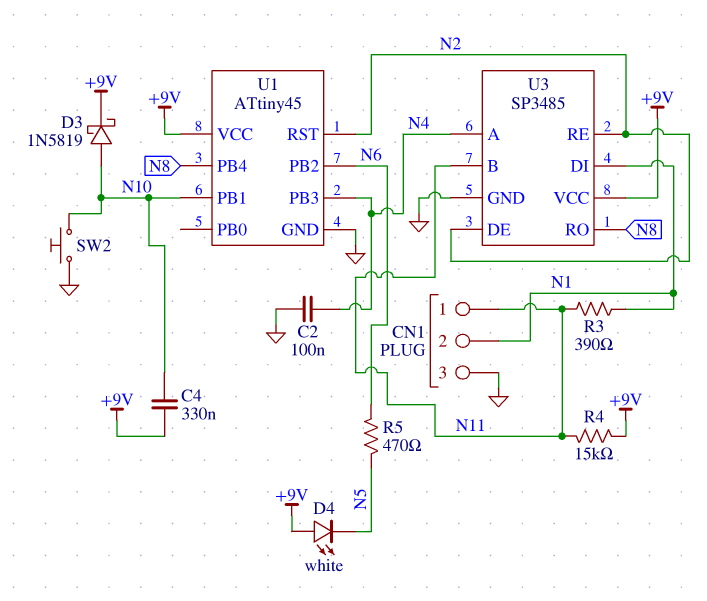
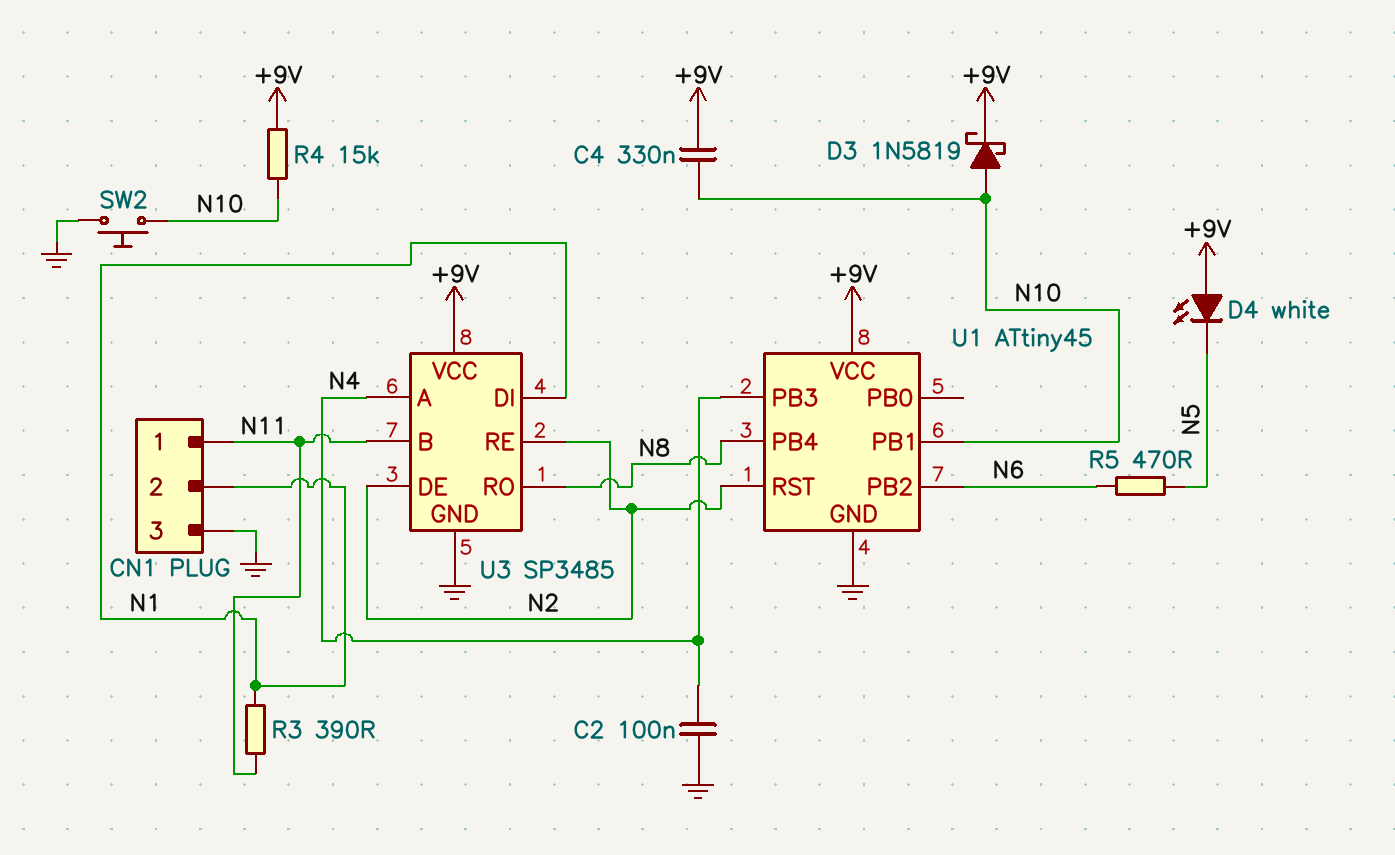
R4: 15k (+9V, N11) -> 15k (+9V, N10)

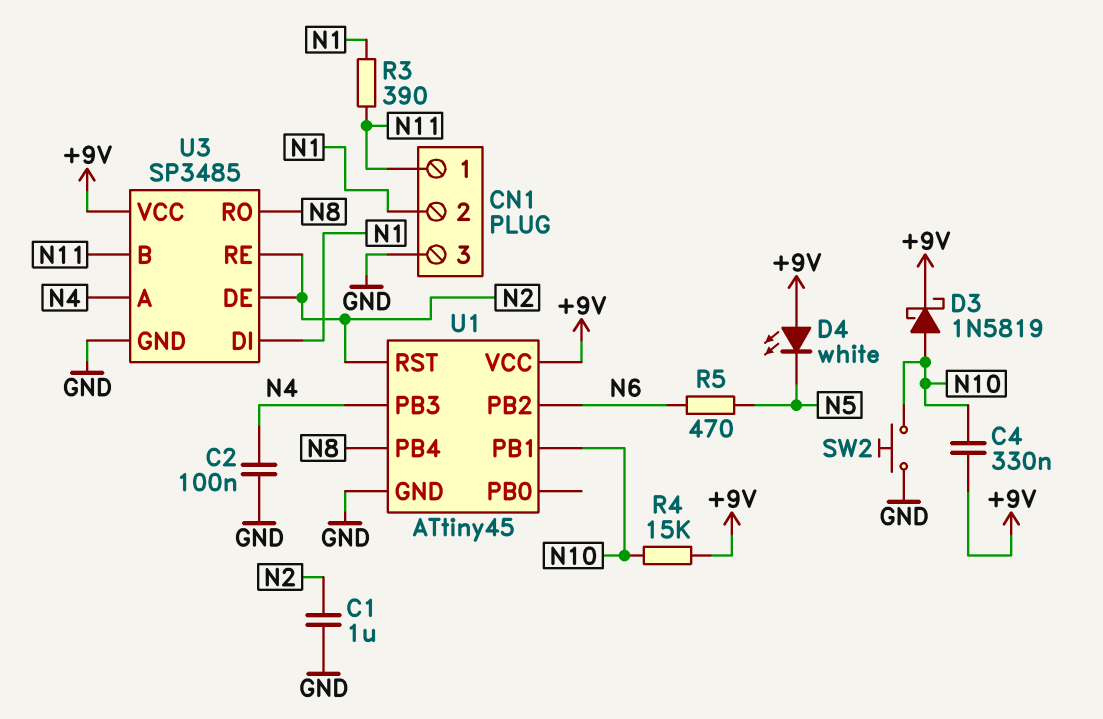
C1: none -> 1uF (GND, N2)

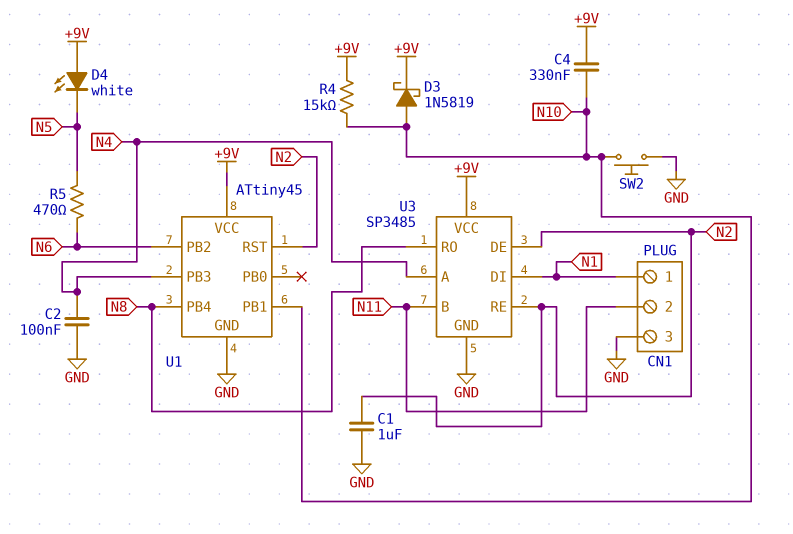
CN1 pin 1: N11 -> N1
CN1 pin 2: N1 -> N11
R3: 390 (N1, N11) -> none

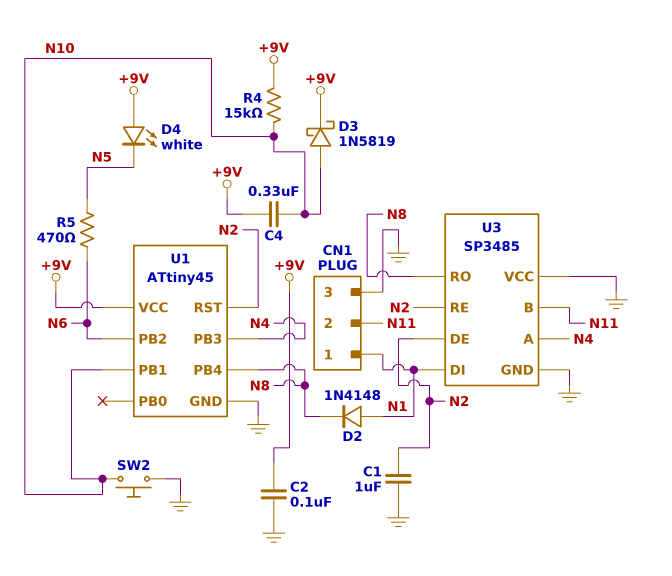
C2: 100nF (GND, N4) -> 100nF (+9V, GND)
D2: none -> diode 1N4148 (A N1, K N8)
U3 pin VCC: +9V -> GND

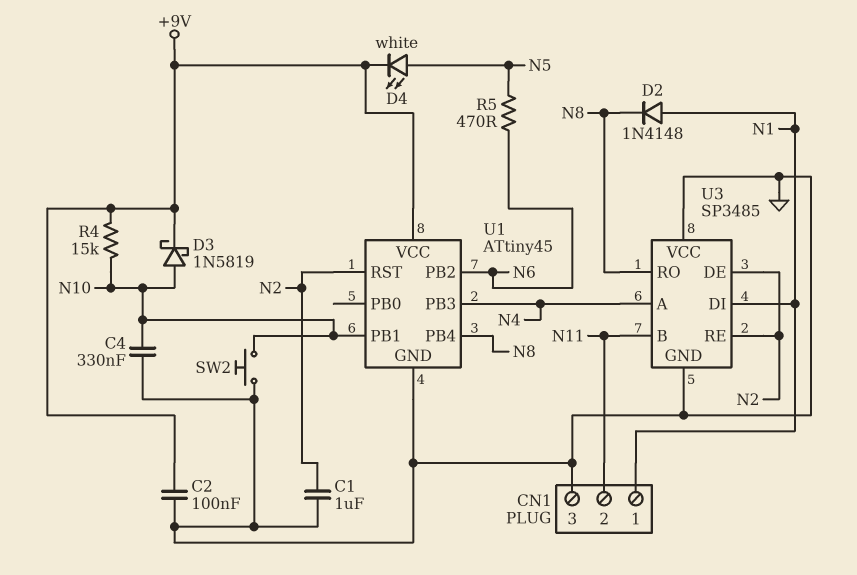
C4: 330nF (+9V, N10) -> 330nF (GND, N10)
D4: LED white (A +9V, K N5) -> LED white (A N5, K +9V)

